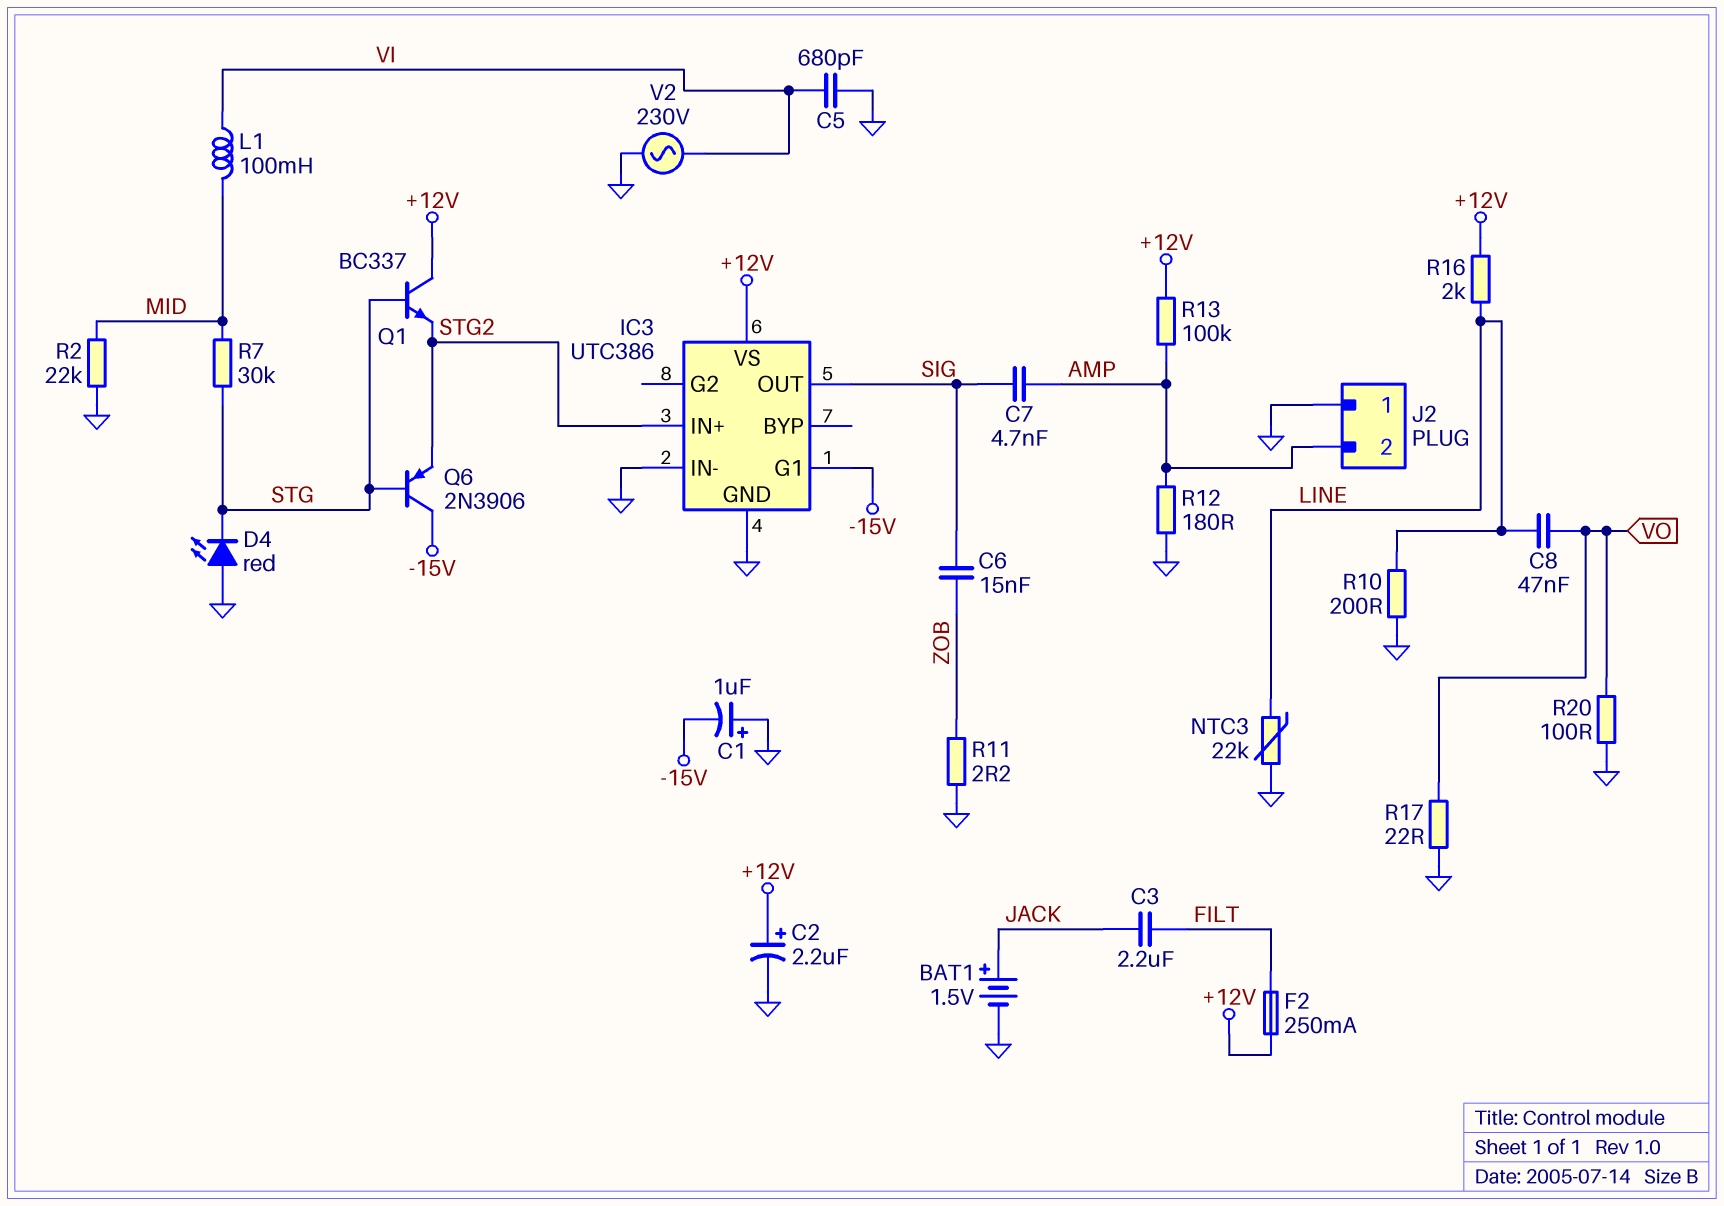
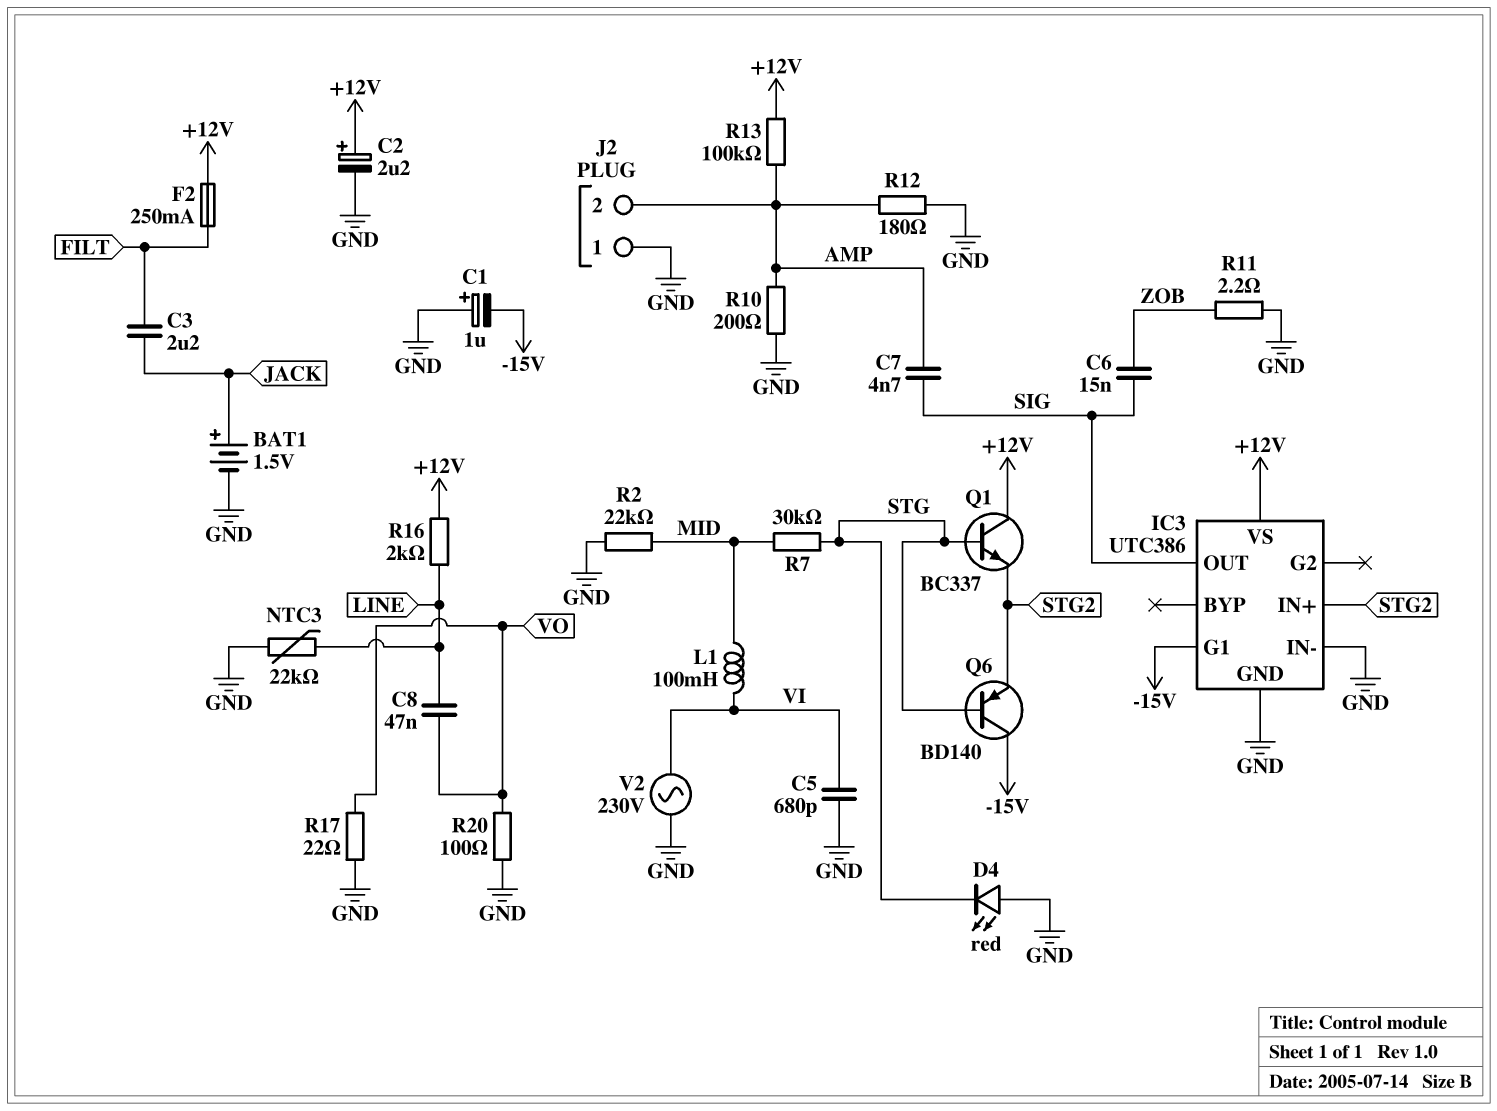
Q6: PNP 2N3906 (B STG, C -15V, E STG2) -> PNP BD140 (B STG, C -15V, E STG2)
R10: 200 (GND, LINE) -> 200 (AMP, GND)

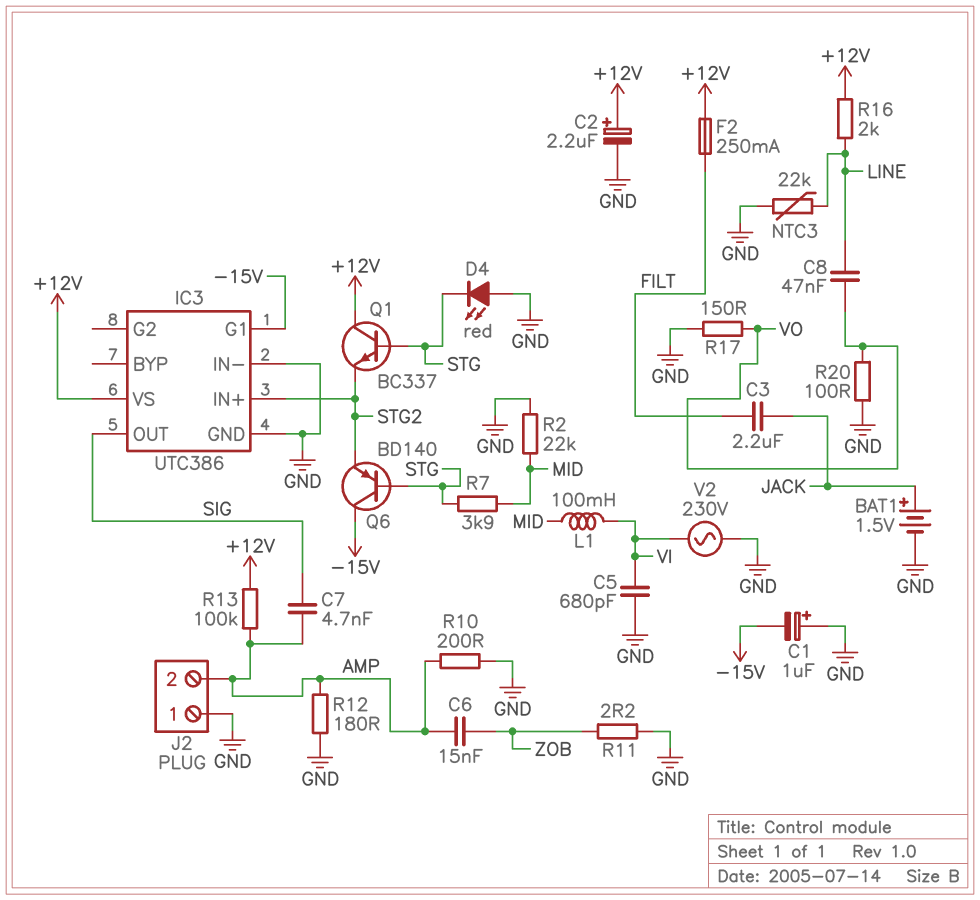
C6: 15nF (SIG, ZOB) -> 15nF (AMP, ZOB)
R7: 30k (MID, STG) -> 3.9k (MID, STG)
R17: 22 (GND, VO) -> 150 (GND, VO)

